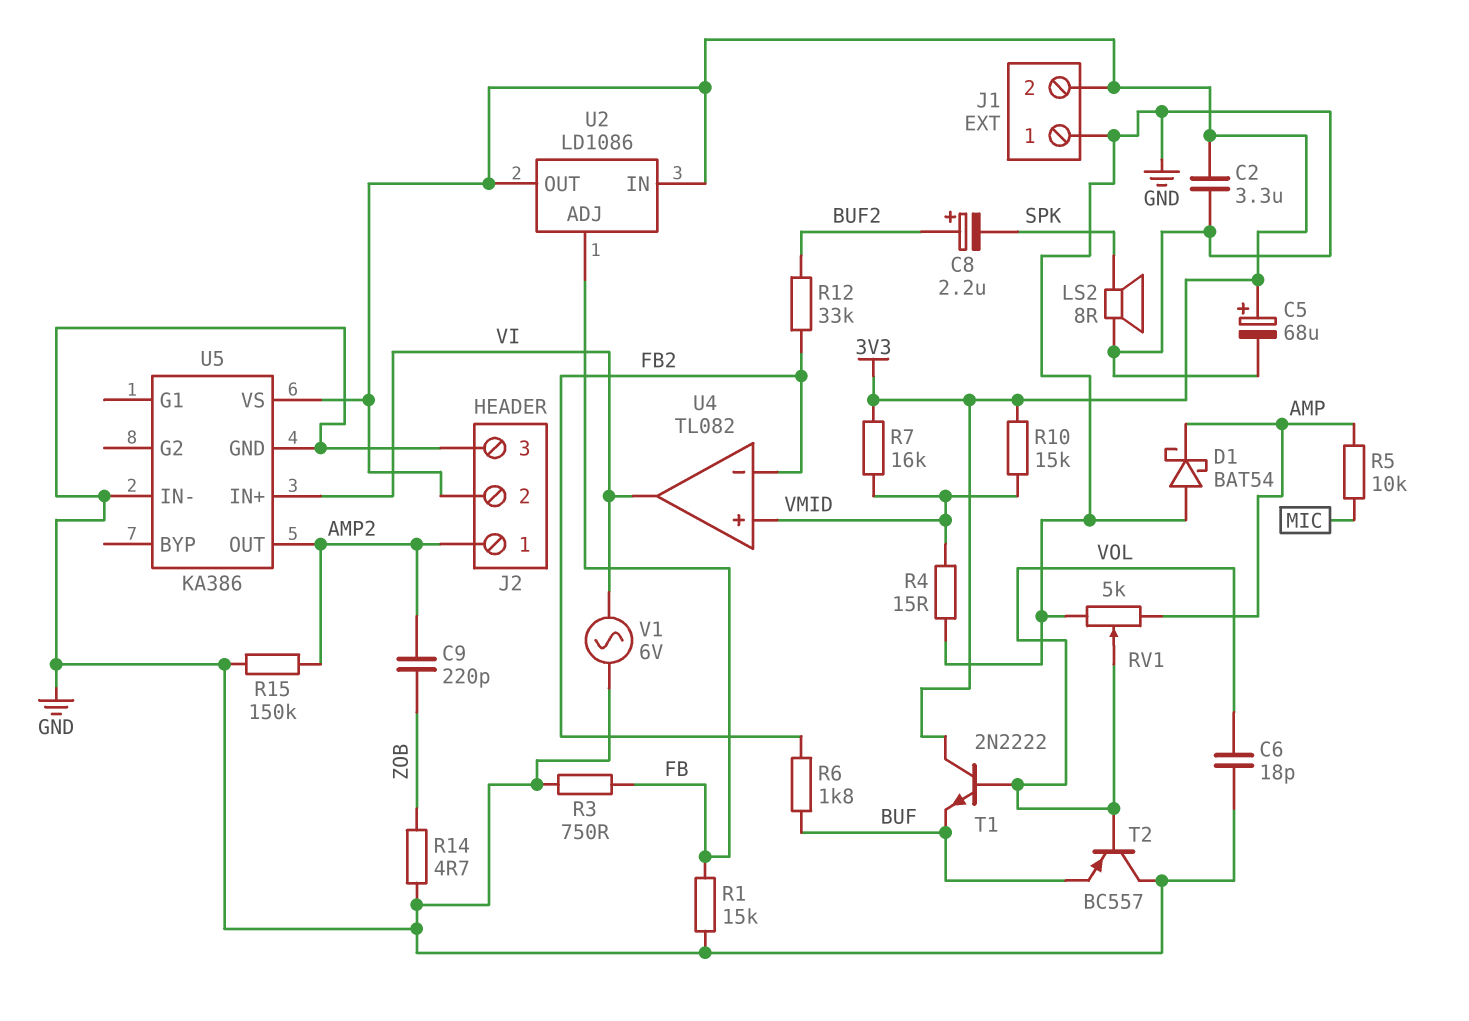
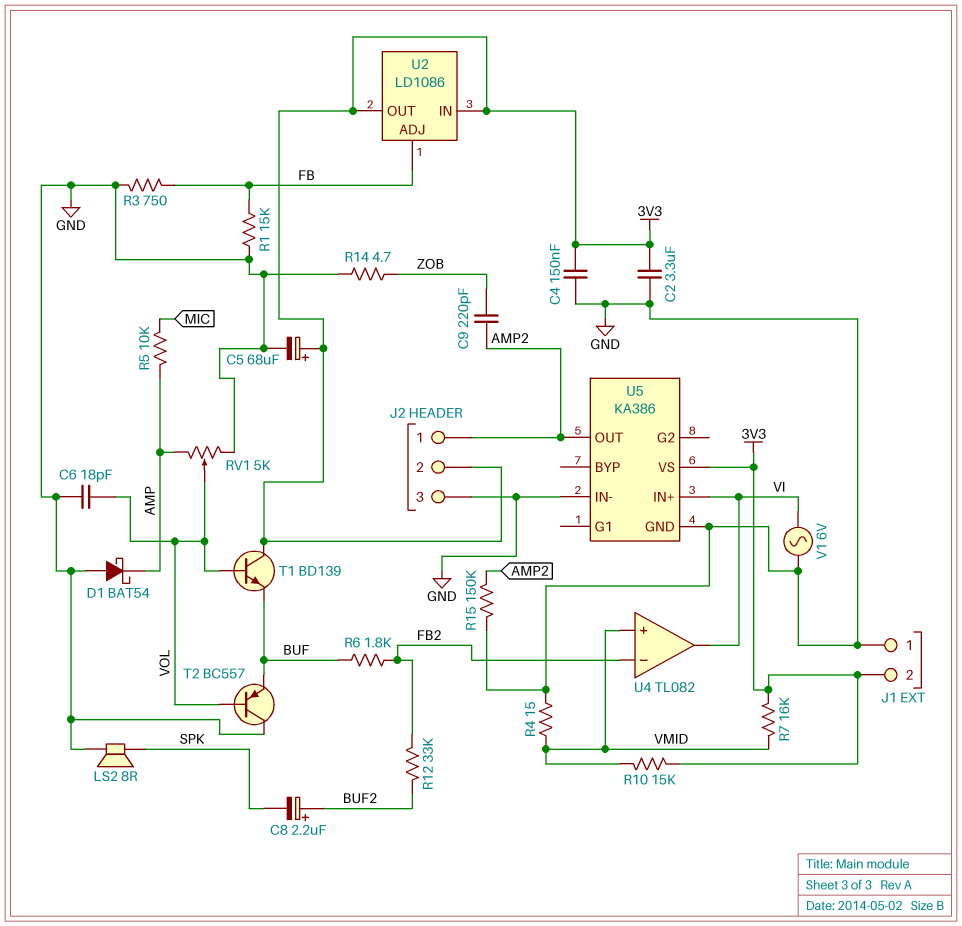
C4: none -> 150nF (3V3, GND)
T1: NPN 2N2222 (B VOL, C 3V3, E BUF) -> NPN BD139 (B VOL, C 3V3, E BUF)

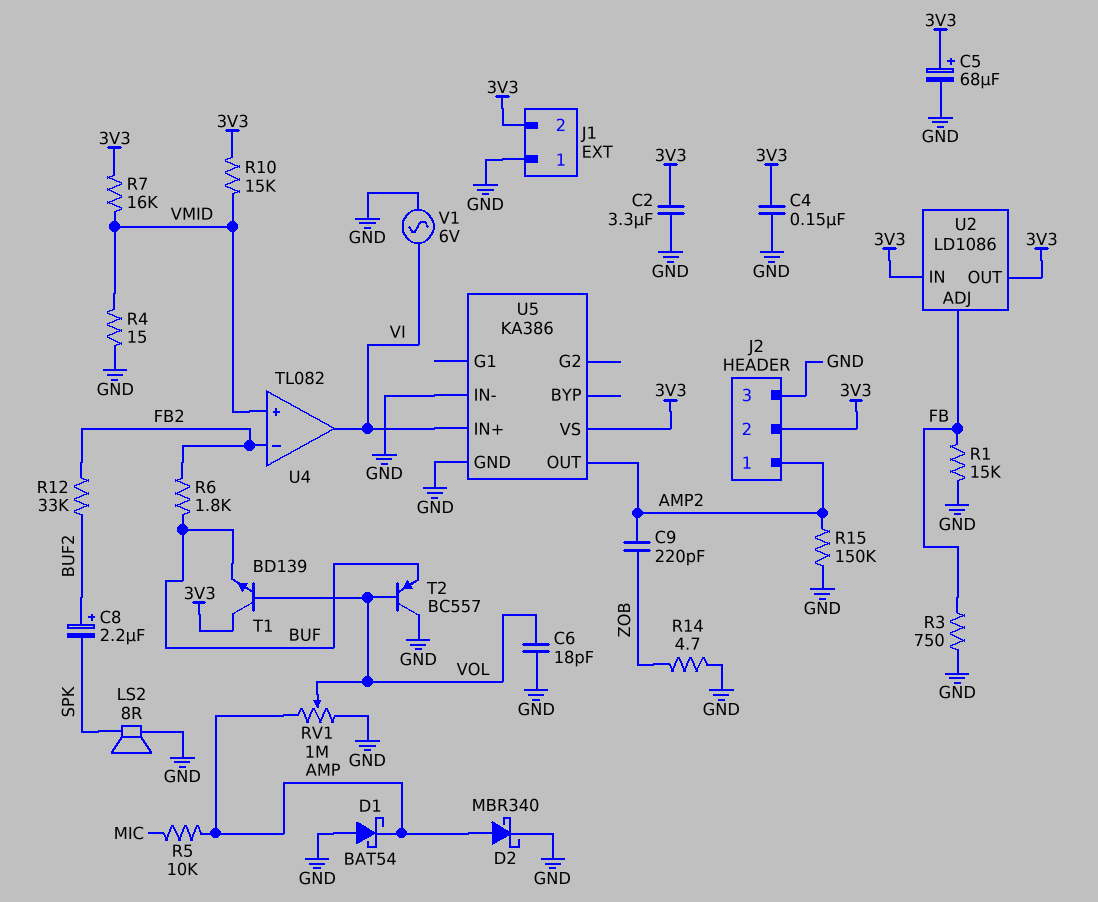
D2: none -> schottky MBR340 (A AMP, K GND)
RV1: 5k (AMP, GND, wiper VOL) -> 1M (AMP, GND, wiper VOL)

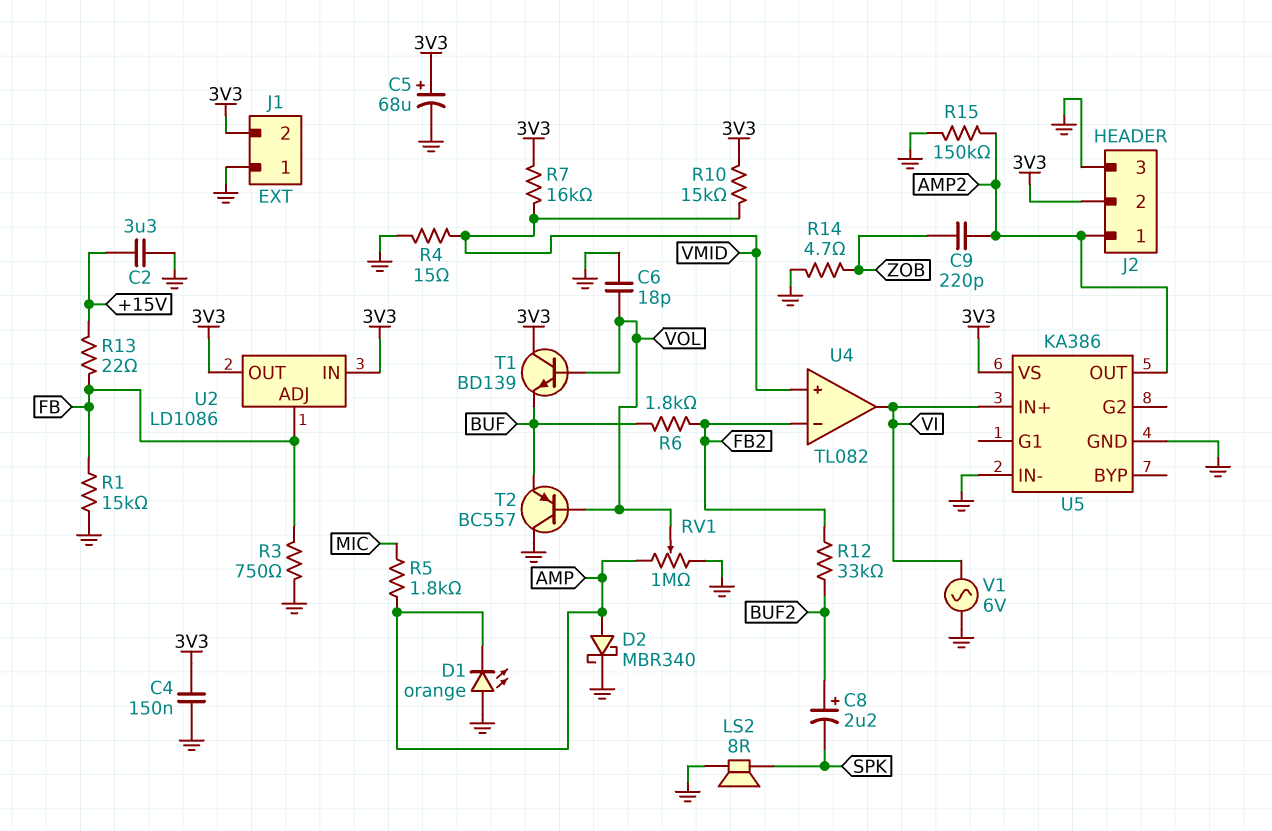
C2: 3.3uF (3V3, GND) -> 3.3uF (+15V, GND)
D1: schottky BAT54 (A GND, K AMP) -> LED orange (A GND, K AMP)
R5: 10k (AMP, MIC) -> 1.8k (AMP, MIC)
R13: none -> 22 (+15V, FB)

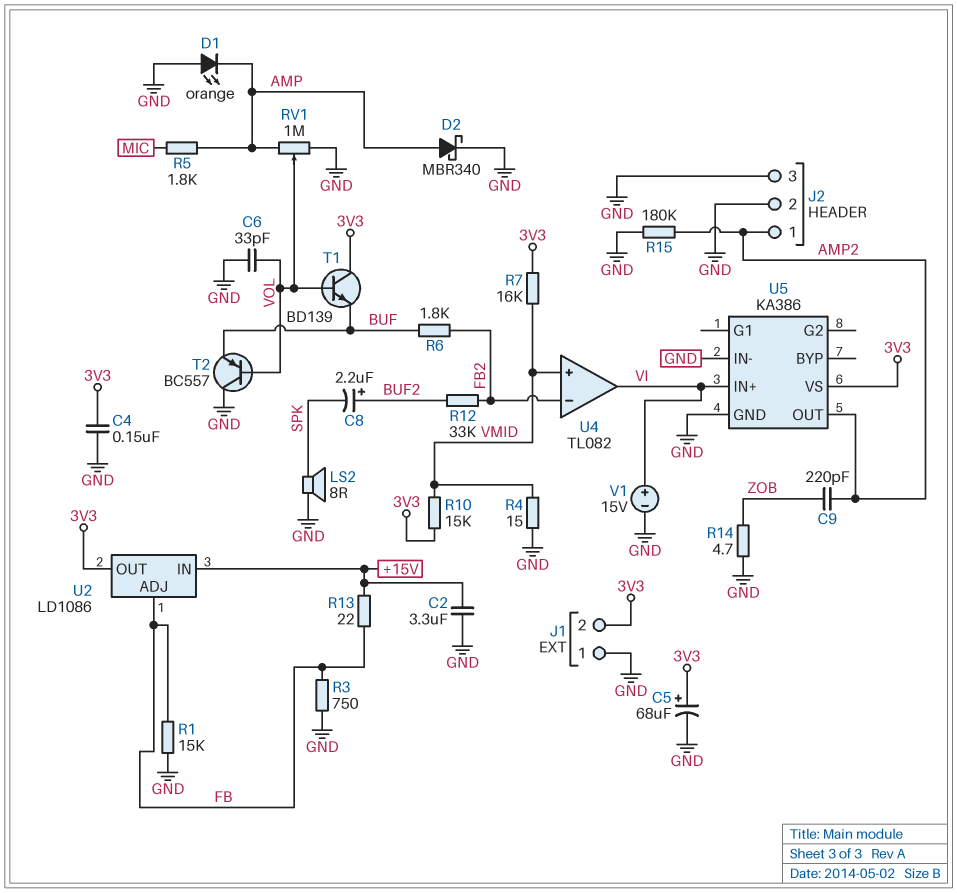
C6: 18pF (GND, VOL) -> 33pF (GND, VOL)
J2 pin 2: 3V3 -> GND
R15: 150k (AMP2, GND) -> 180k (AMP2, GND)
U2 pin IN: 3V3 -> +15V
V1: AC 6V (GND, VI) -> 15V (plus VI, minus GND)

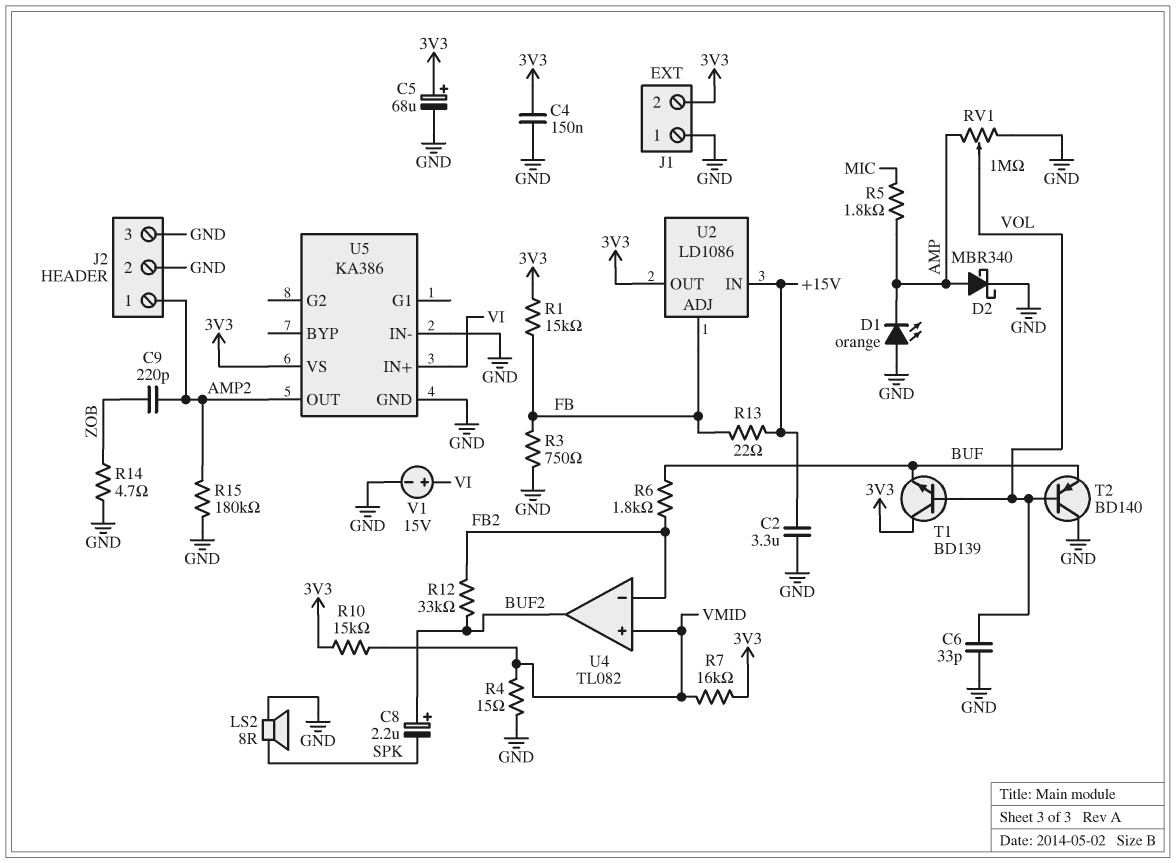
R1: 15k (FB, GND) -> 15k (3V3, FB)
T2: PNP BC557 (B VOL, C GND, E BUF) -> PNP BD140 (B VOL, C GND, E BUF)
U4 pin out: VI -> BUF2

